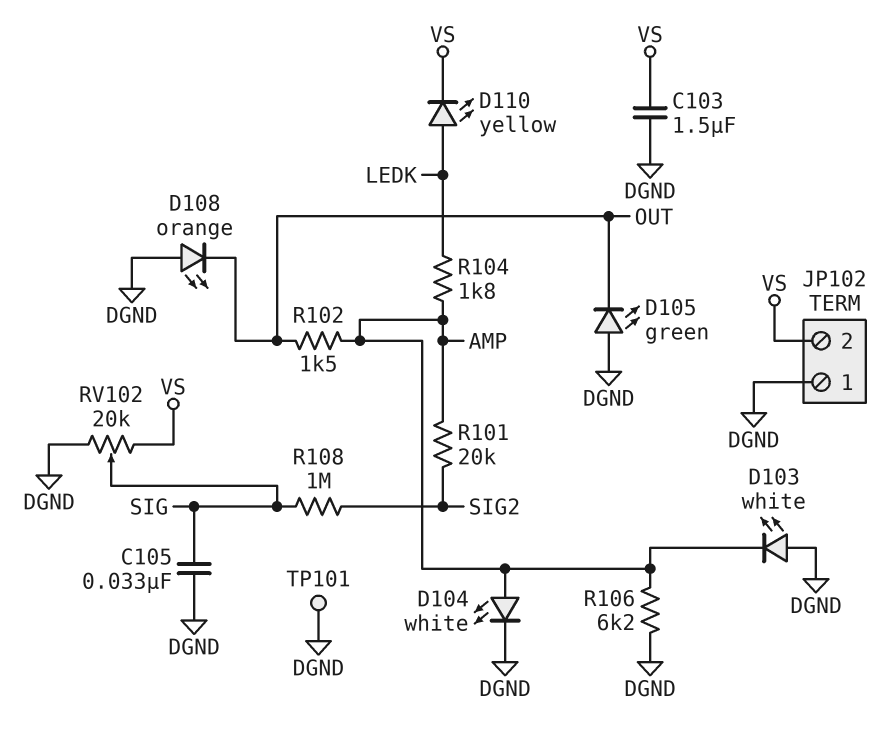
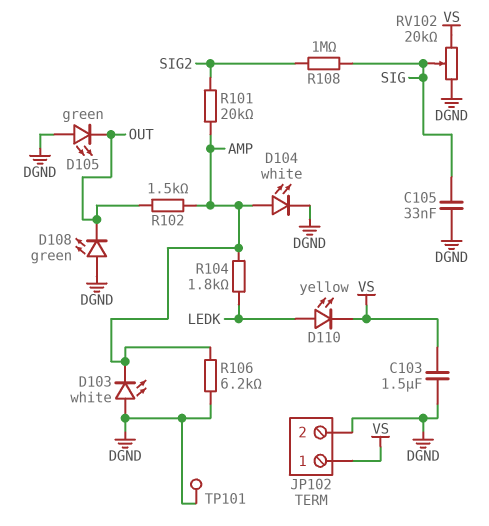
D108: LED orange (A DGND, K OUT) -> LED green (A DGND, K OUT)
JP102 pin 1: DGND -> VS
JP102 pin 2: VS -> DGND

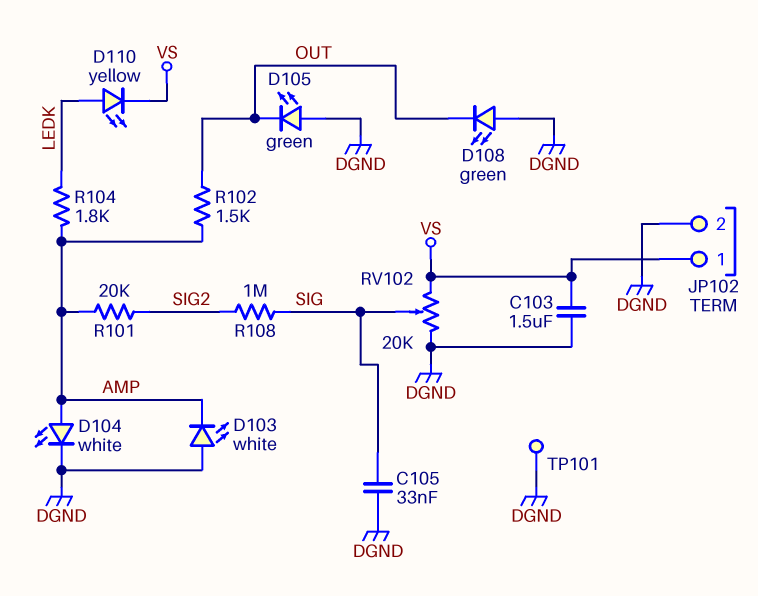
R106: 6.2k (AMP, DGND) -> none

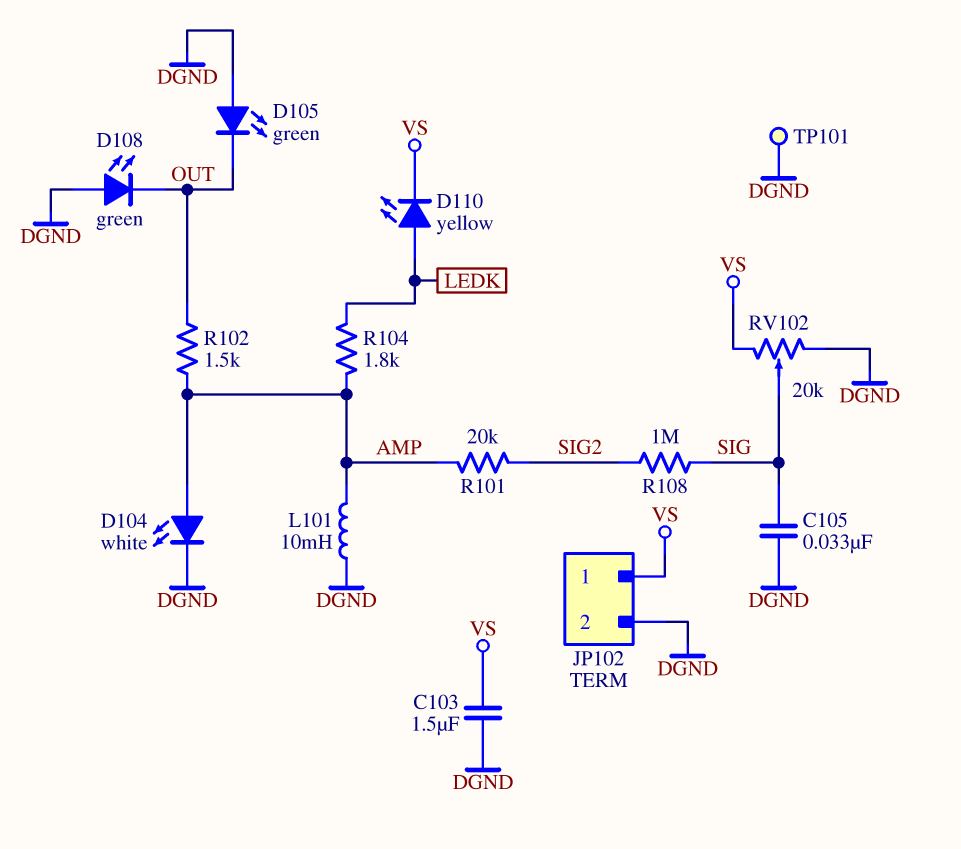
D103: LED white (A DGND, K AMP) -> none
L101: none -> 10mH (AMP, DGND)

